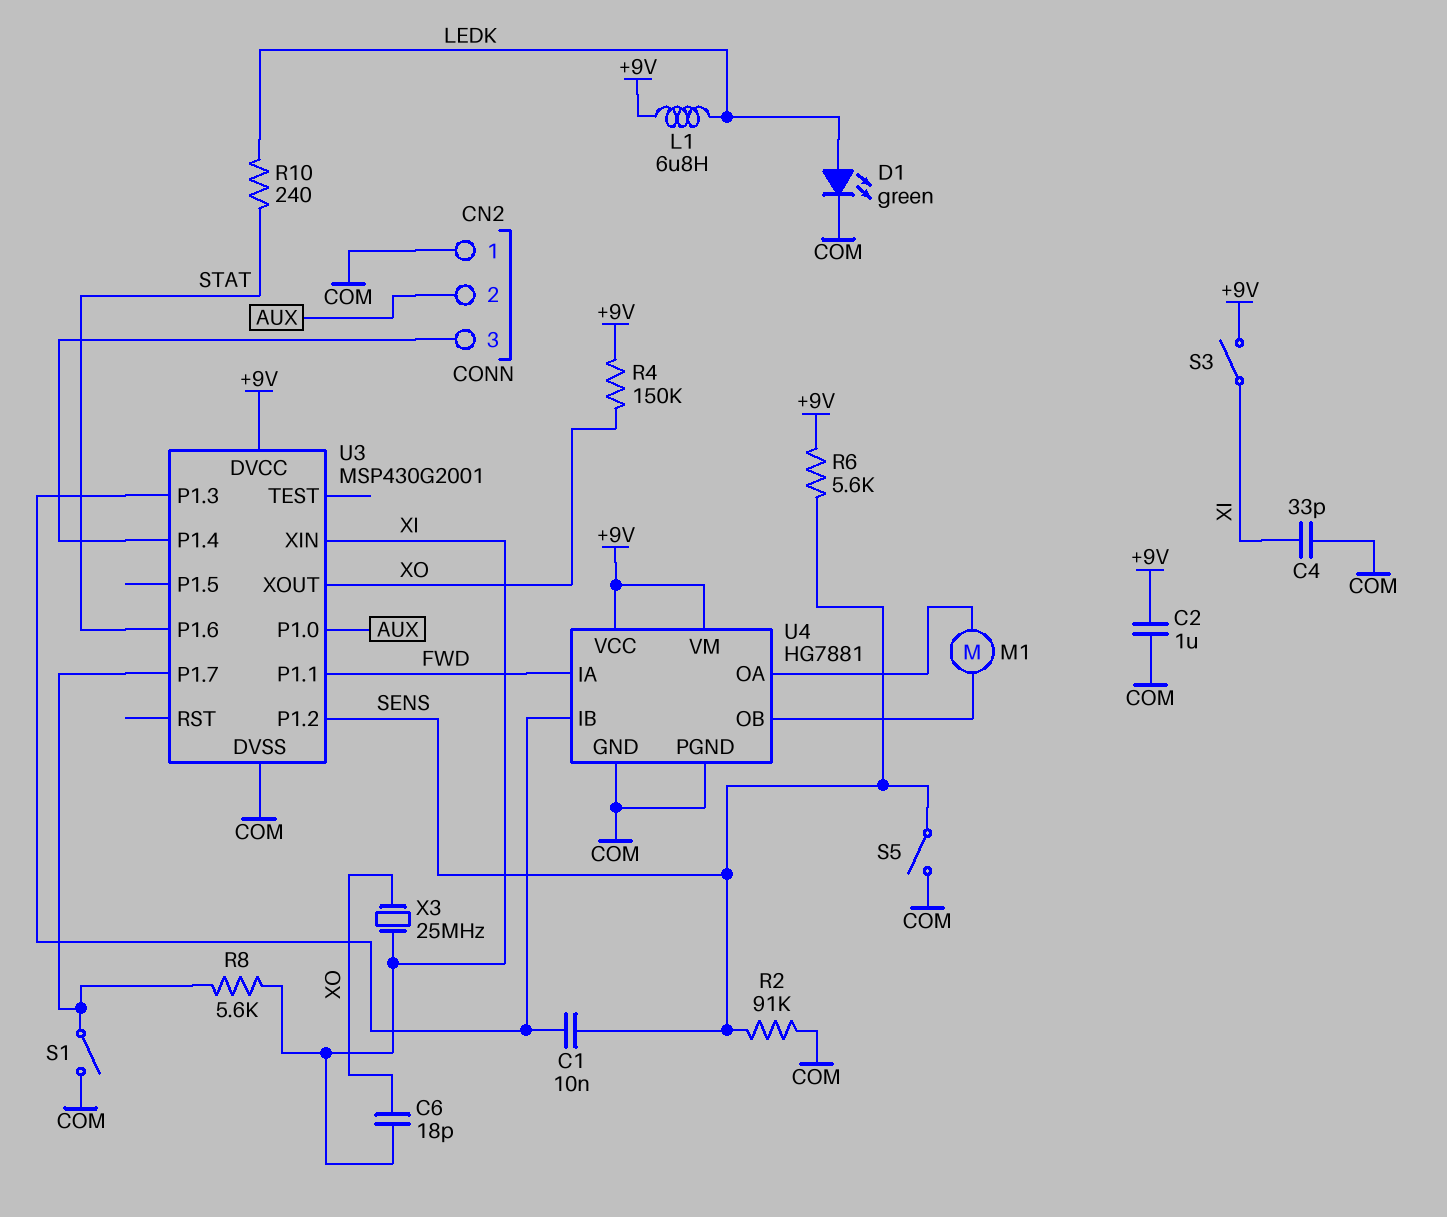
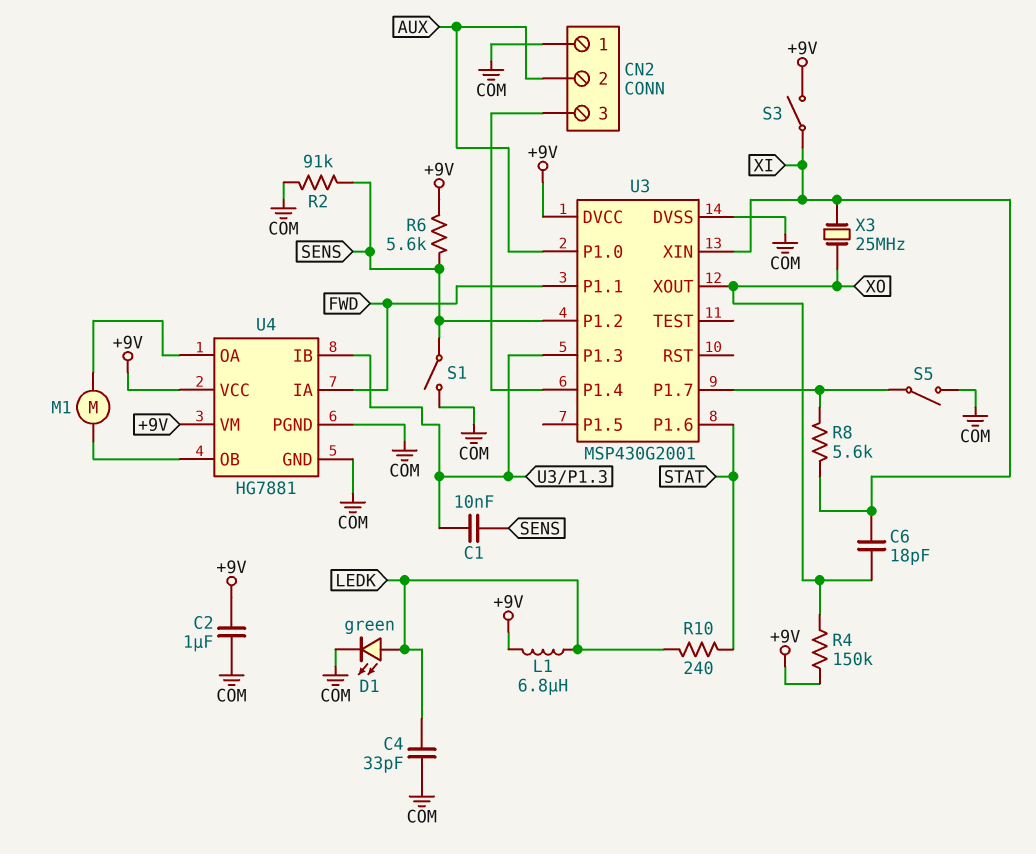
C4: 33pF (COM, XI) -> 33pF (COM, LEDK)
S1: switch (COM, U3/P1.7) -> switch (COM, SENS)
S5: switch (COM, SENS) -> switch (COM, U3/P1.7)

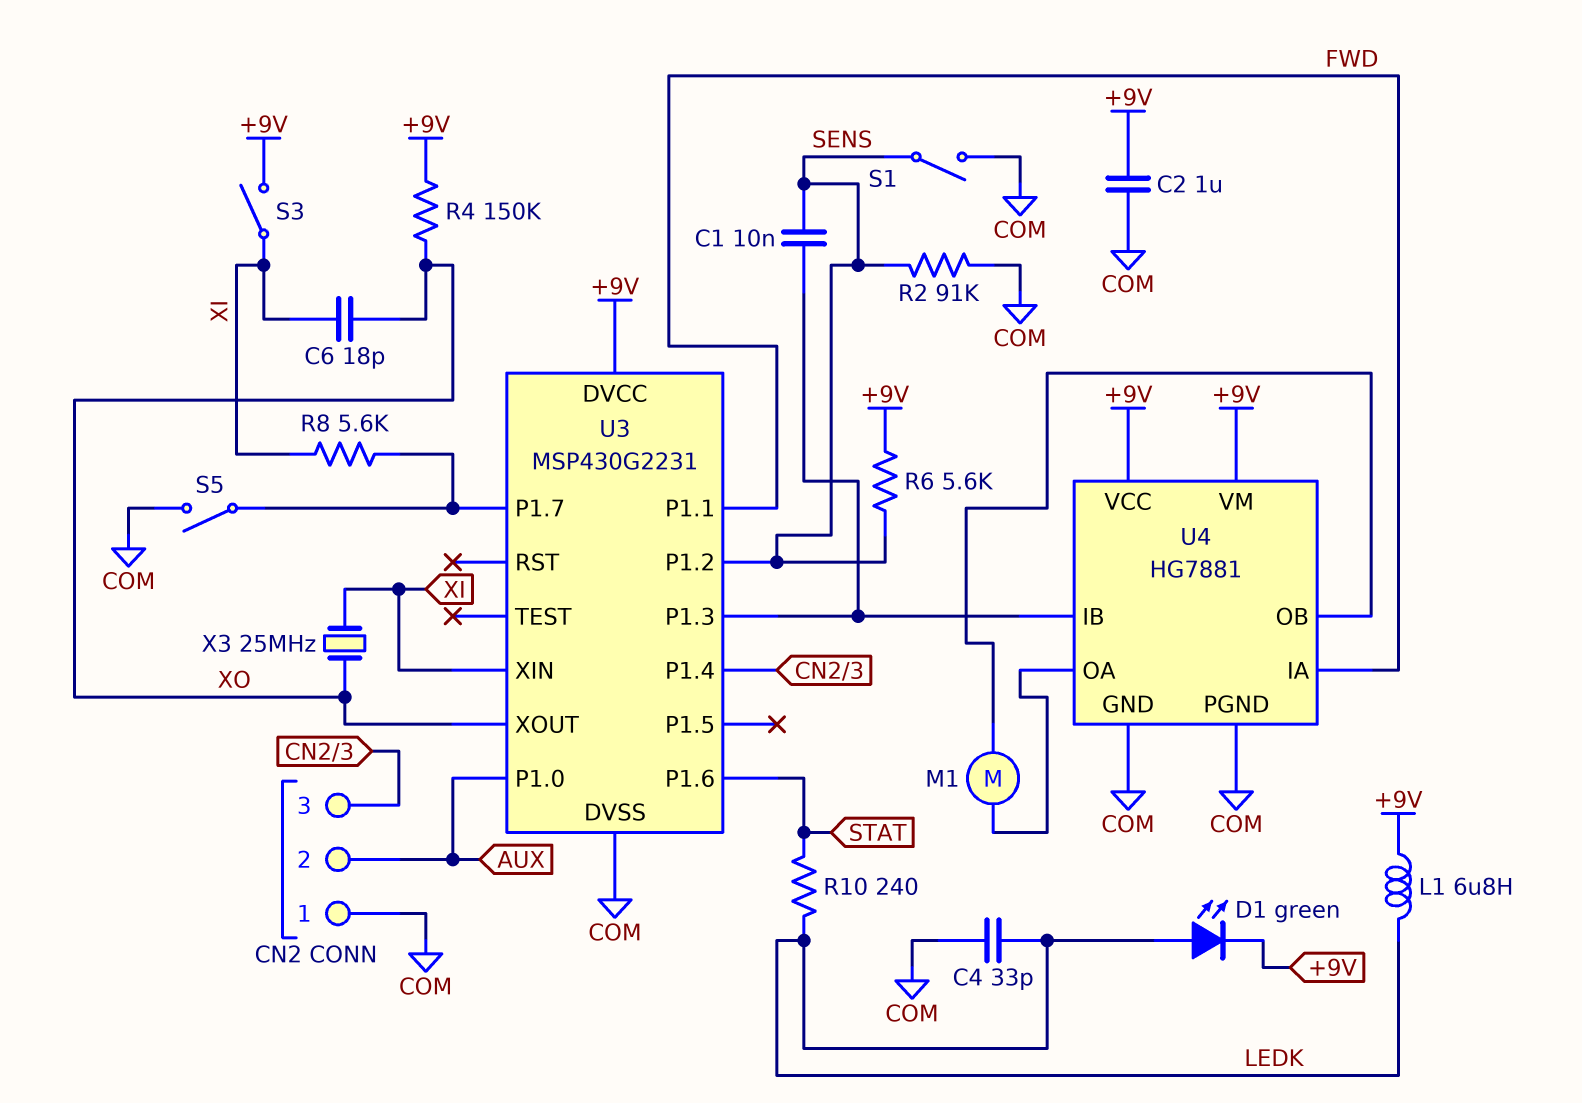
D1: LED green (A LEDK, K COM) -> LED green (A LEDK, K +9V)
U3: MSP430G2001 -> MSP430G2231

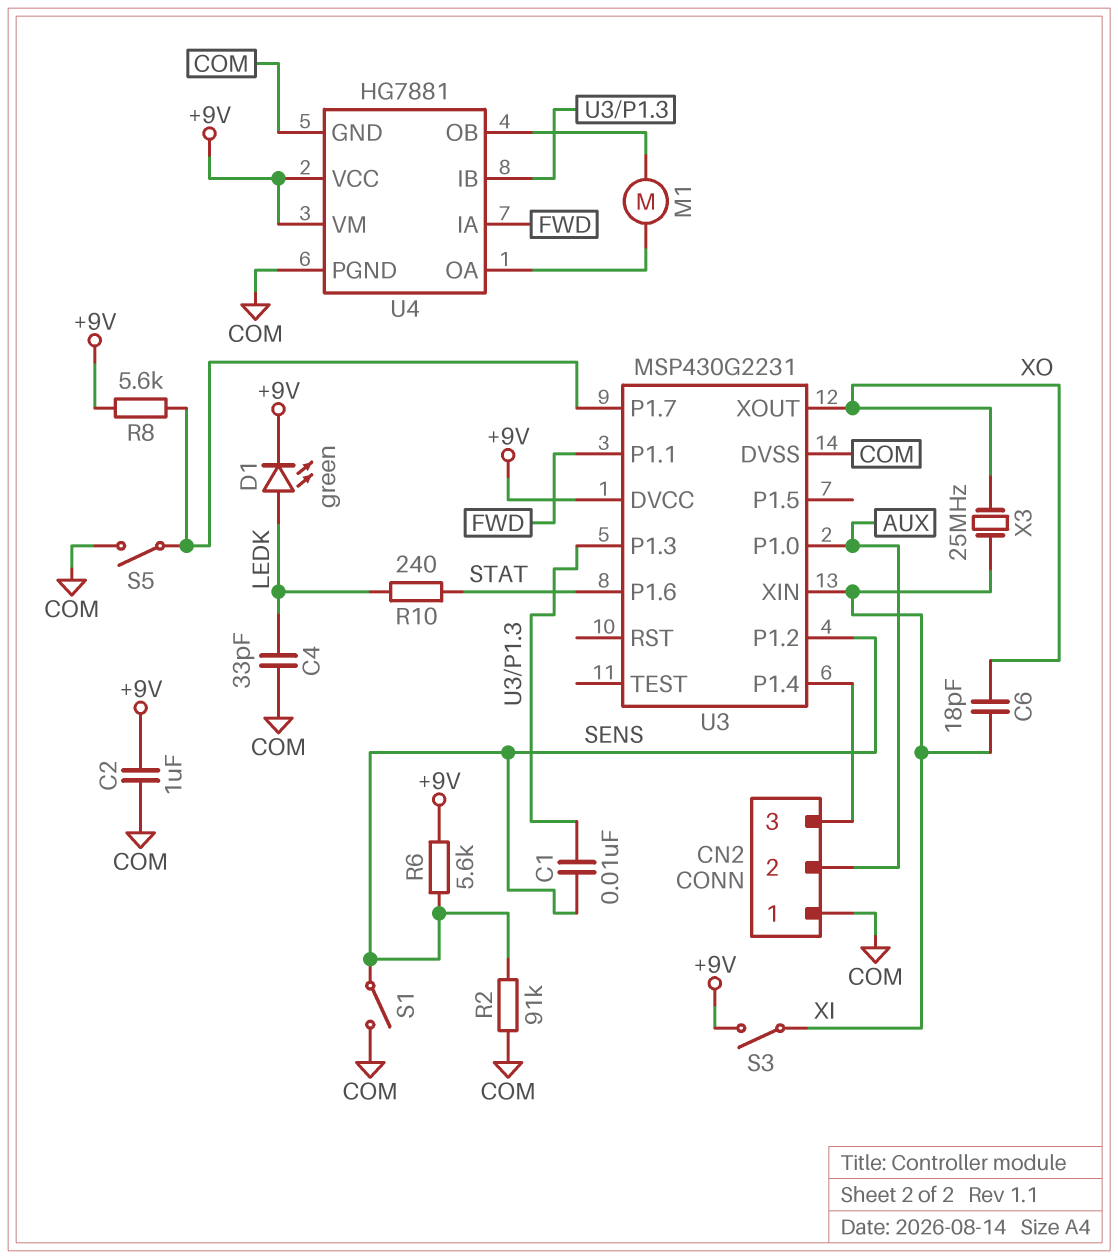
L1: 6.8uH (+9V, LEDK) -> none
R4: 150k (+9V, XO) -> none
R8: 5.6k (U3/P1.7, XI) -> 5.6k (+9V, U3/P1.7)

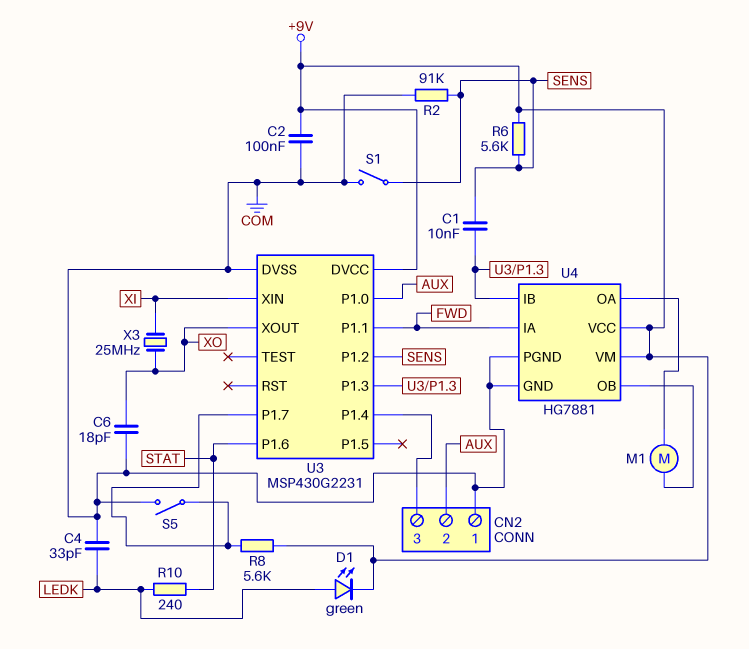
C2: 1uF (+9V, COM) -> 100nF (+9V, COM)
C6: 18pF (XI, XO) -> 18pF (COM, XO)
S3: switch (+9V, XI) -> none

